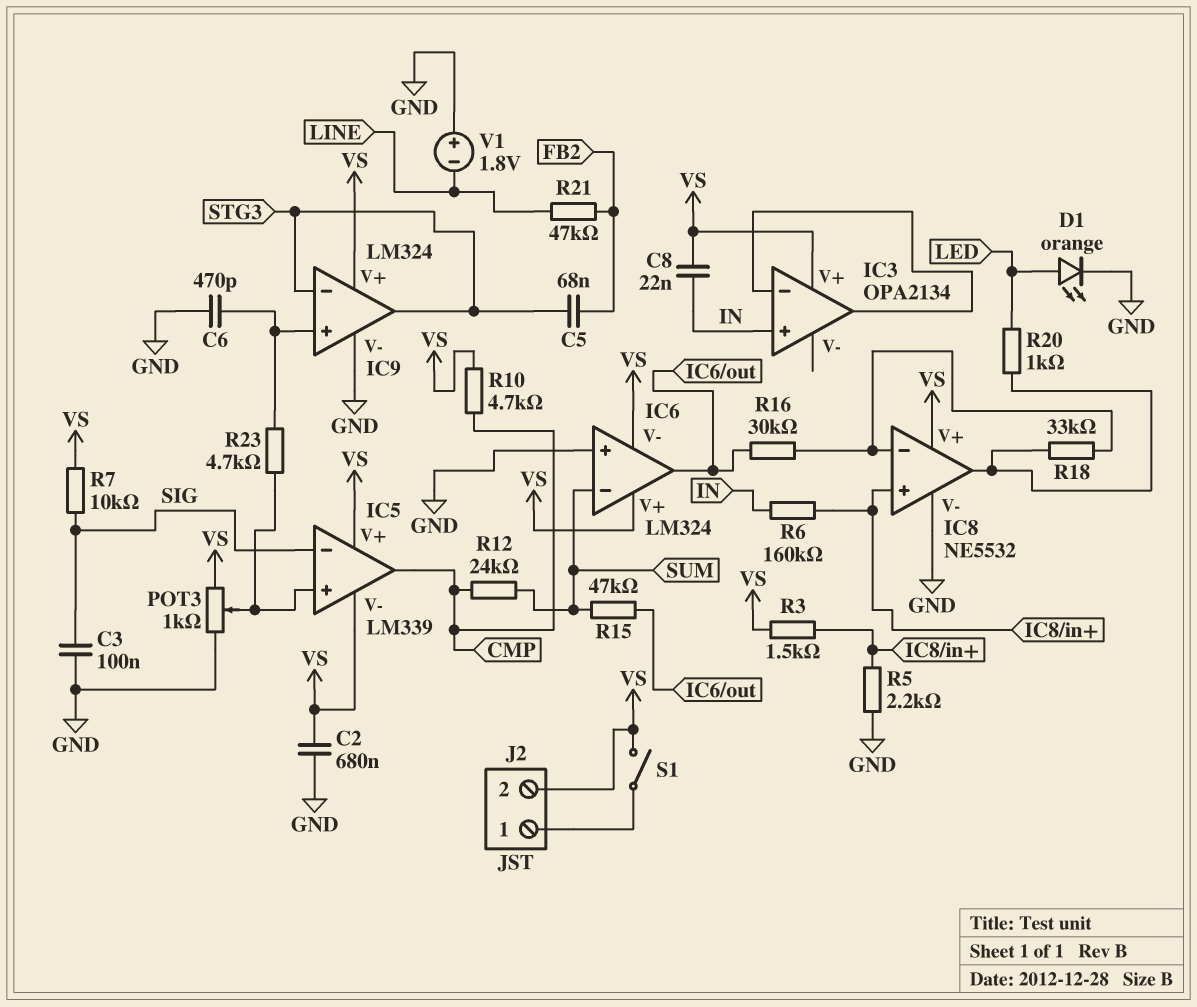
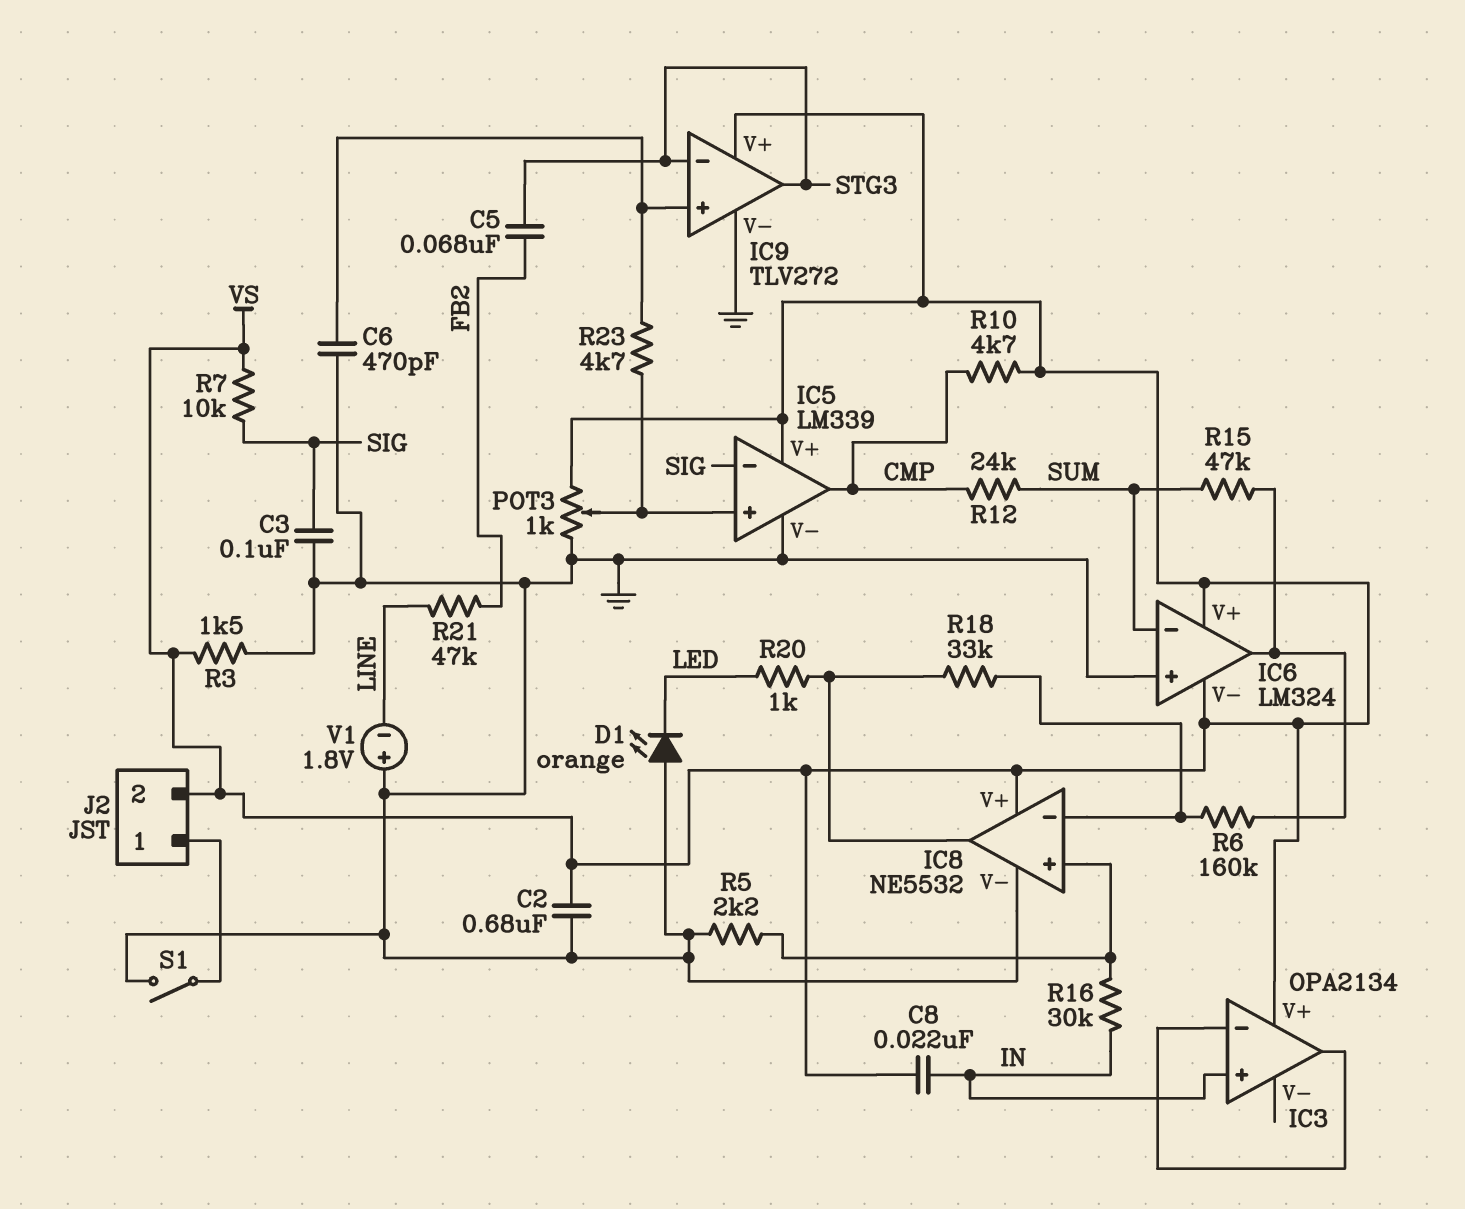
D1: LED orange (A LED, K GND) -> LED orange (A GND, K LED)
IC5 pin V-: VS -> GND
IC9: LM324 -> TLV272
R3: 1.5k (IC8/in+, VS) -> 1.5k (GND, VS)
R6: 160k (IC8/in+, IN) -> 160k (IC6/out, IC8/in-)
R16: 30k (IC6/out, IC8/in-) -> 30k (IC8/in+, IN)
S1: switch (J2/1, VS) -> switch (GND, J2/1)

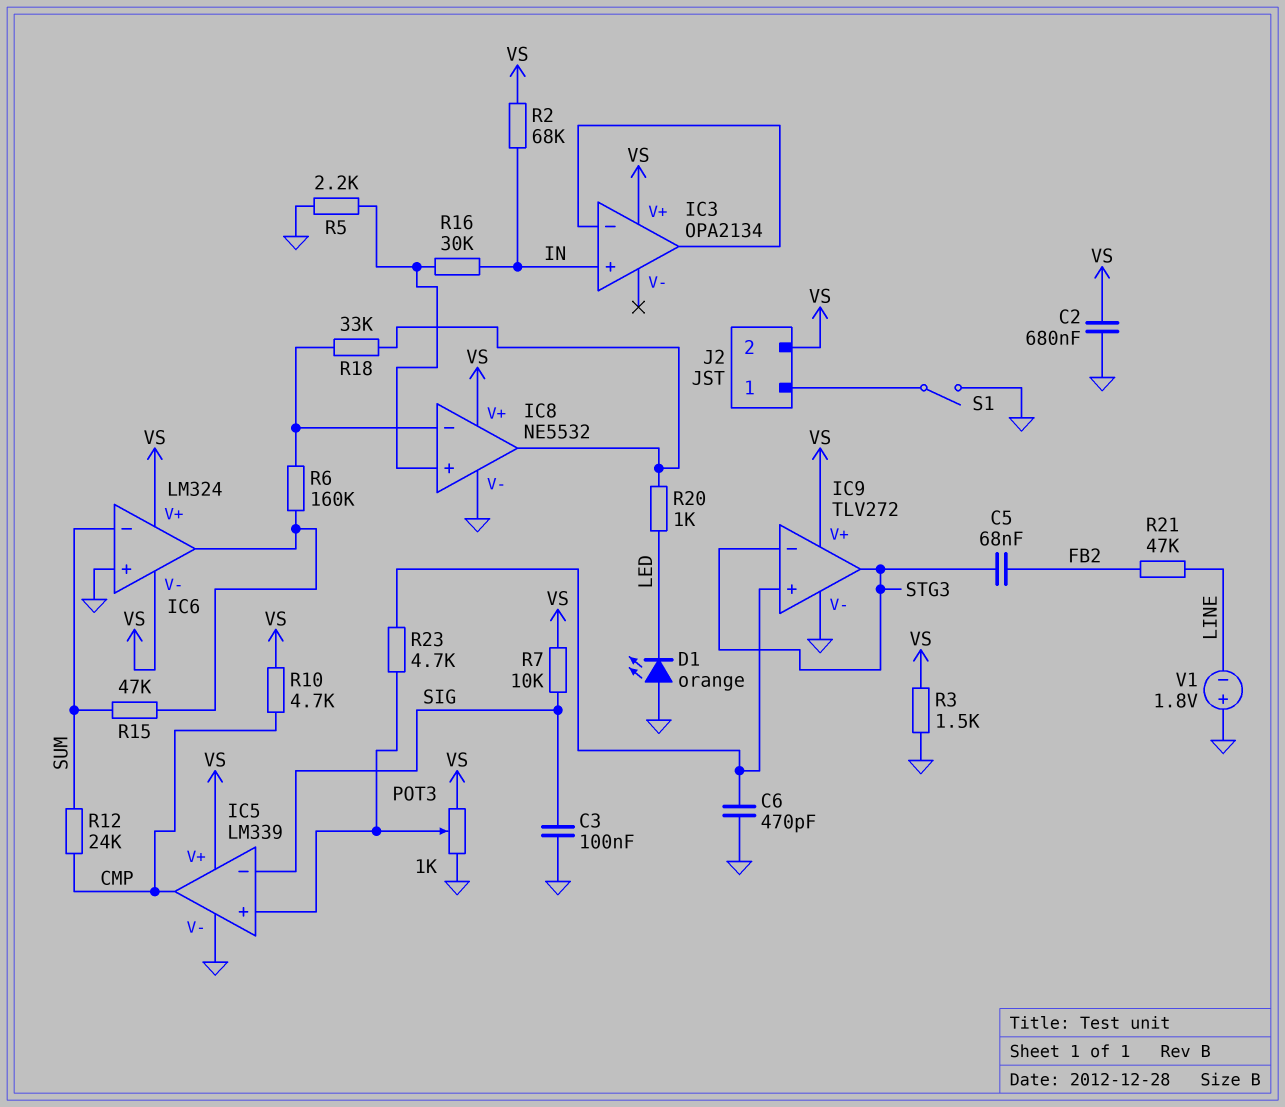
C8: 22nF (IN, VS) -> none
R2: none -> 68k (IN, VS)

